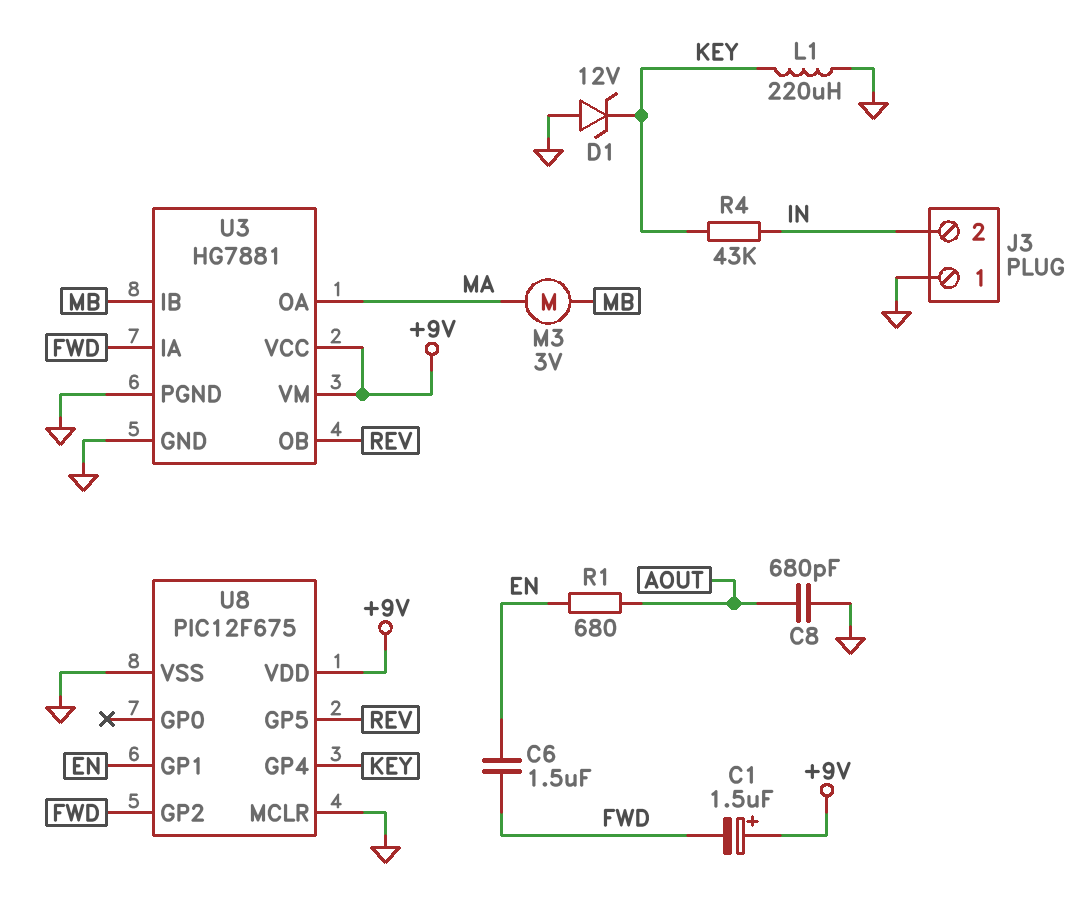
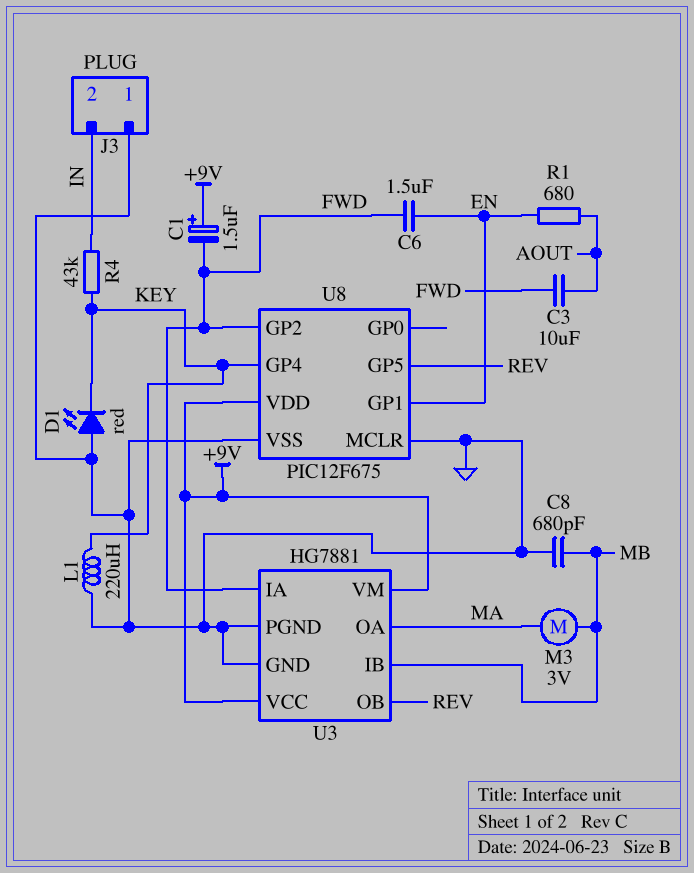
C3: none -> 10uF (AOUT, FWD)
C8: 680pF (AOUT, GND) -> 680pF (GND, MB)
D1: zener 12V (A GND, K KEY) -> LED red (A GND, K KEY)

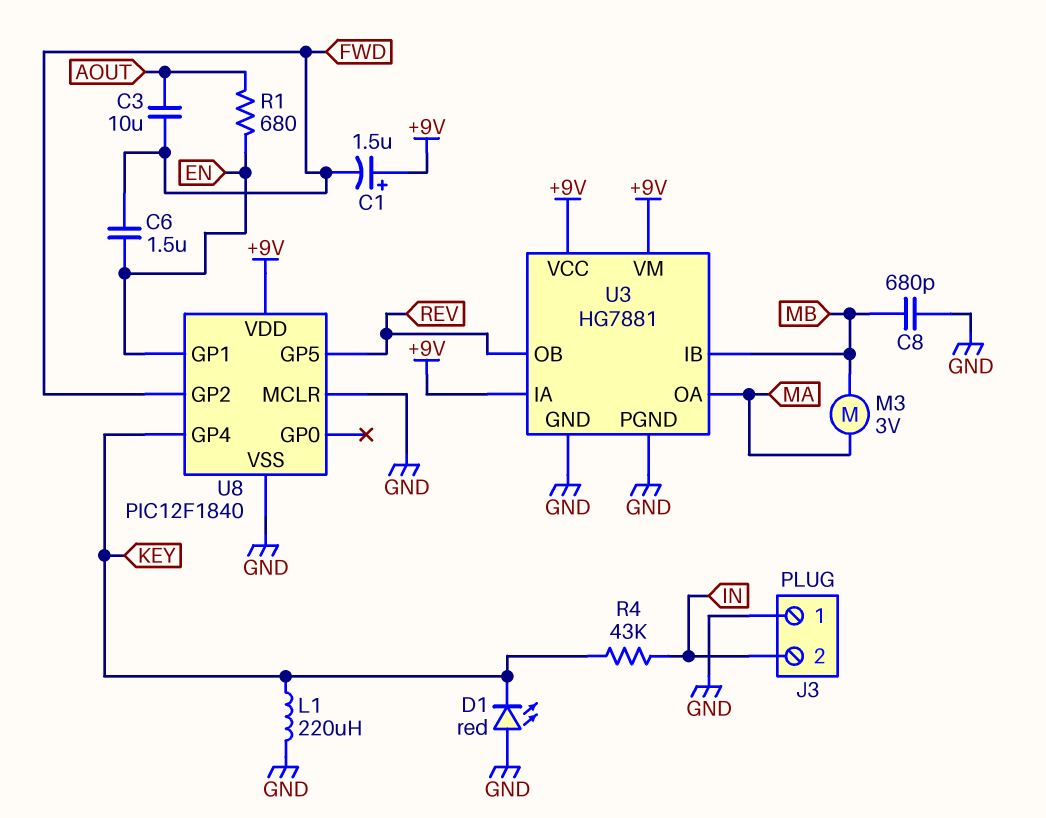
U3 pin IA: FWD -> +9V
U8: PIC12F675 -> PIC12F1840

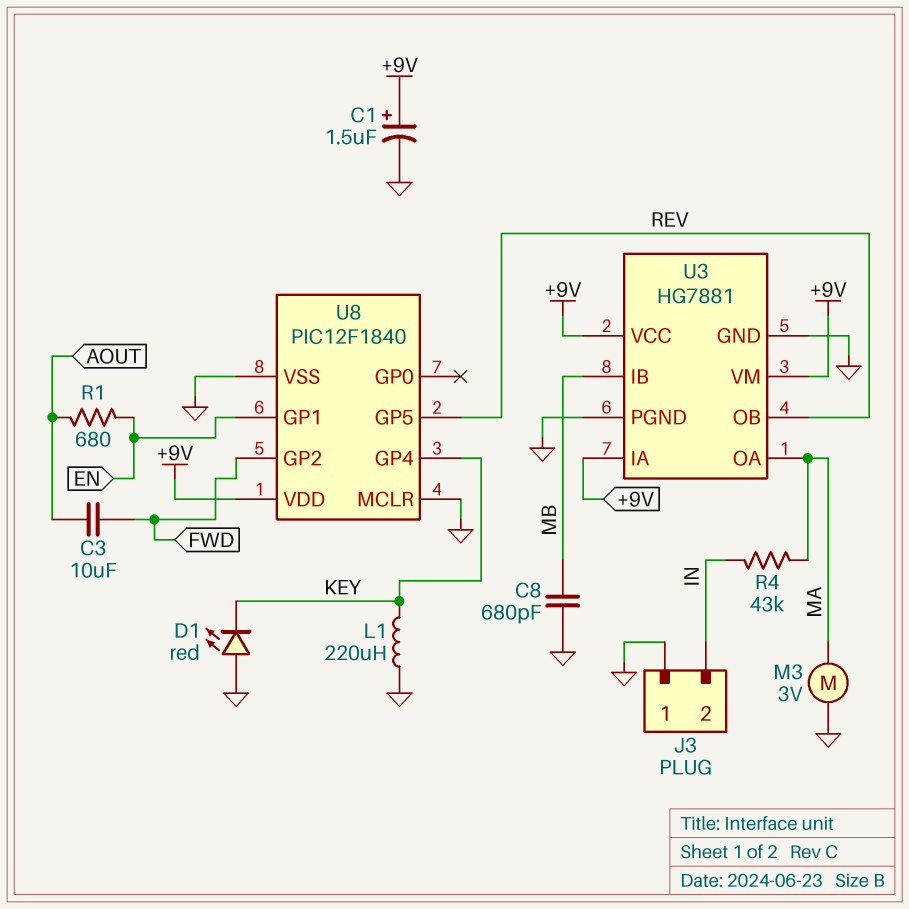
C1: 1.5uF (plus +9V, minus FWD) -> 1.5uF (plus +9V, minus GND)
C6: 1.5uF (EN, FWD) -> none
M3: motor 3V (MA, MB) -> motor 3V (GND, MA)
R4: 43k (IN, KEY) -> 43k (IN, MA)

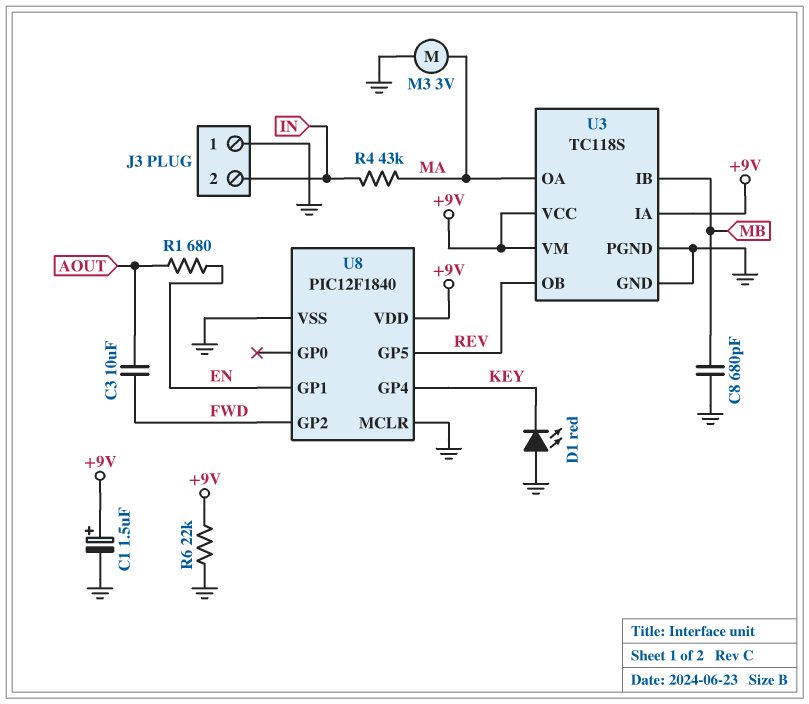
L1: 220uH (GND, KEY) -> none
R6: none -> 22k (+9V, GND)
U3: HG7881 -> TC118S

